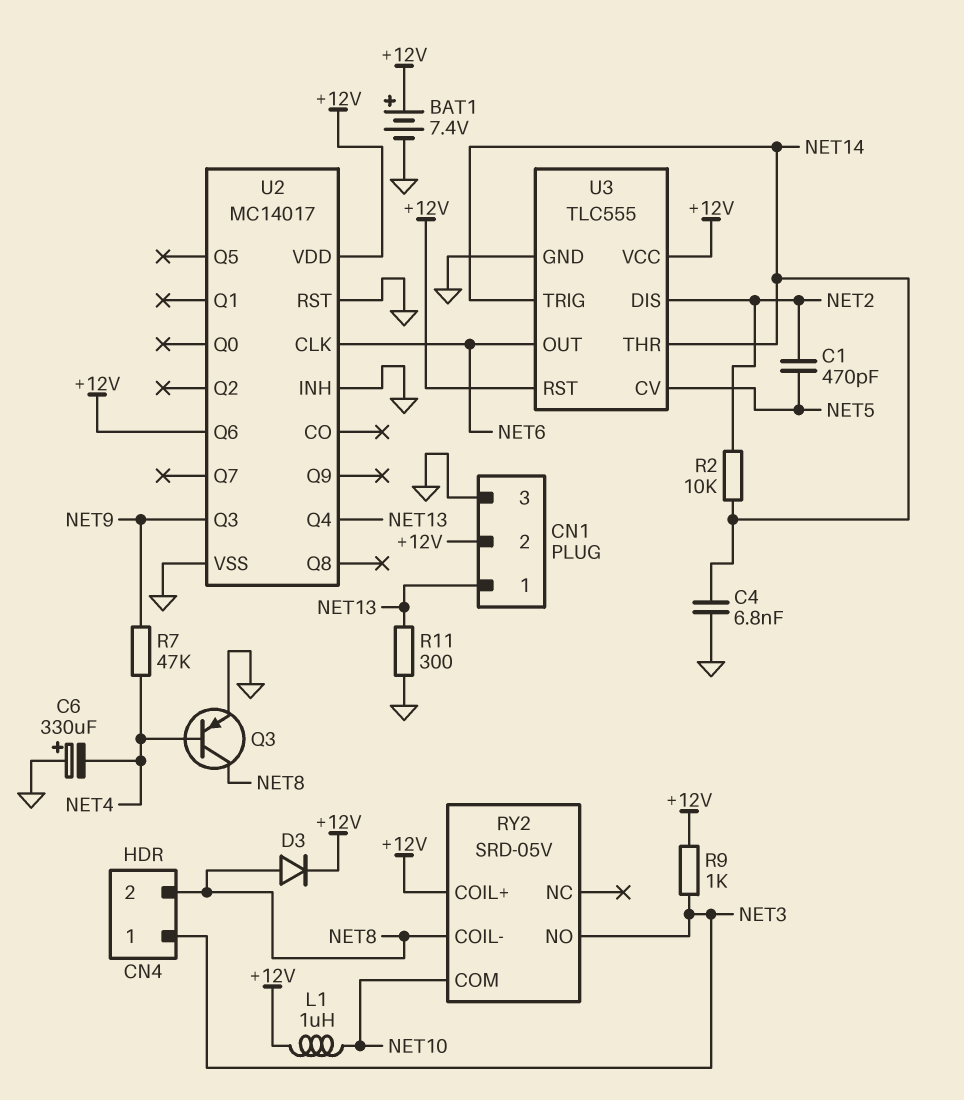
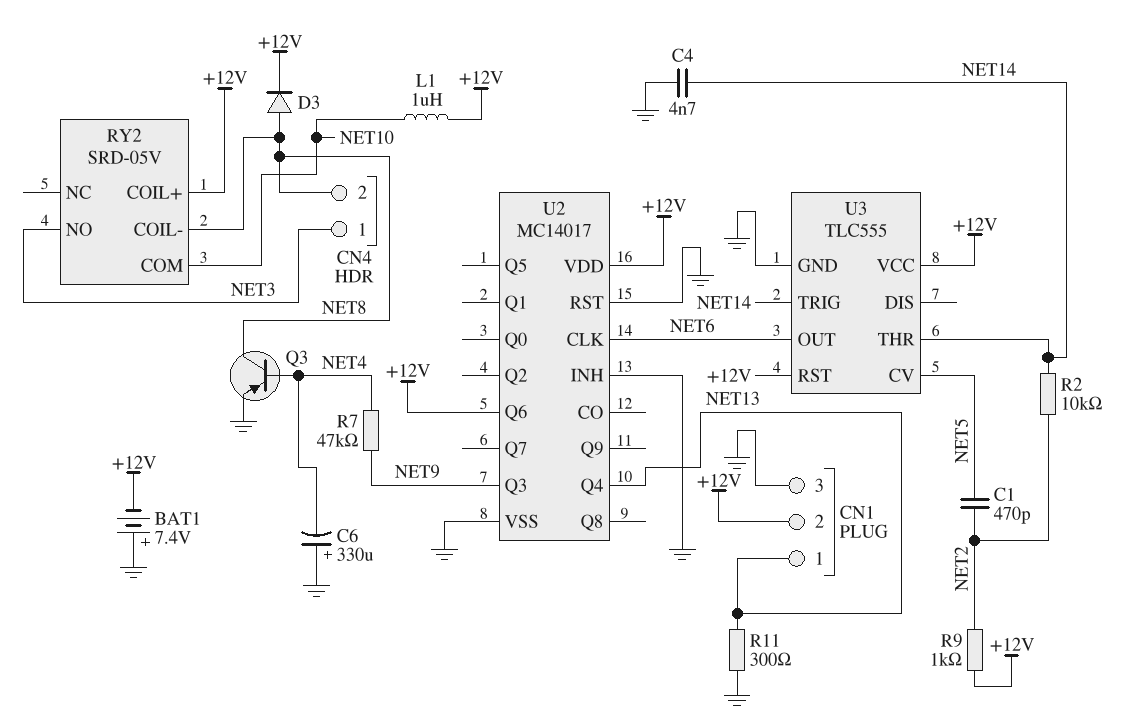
BAT1: 7.4V (plus +12V, minus GND) -> 7.4V (plus GND, minus +12V)
C4: 6.8nF (GND, NET14) -> 4.7nF (GND, NET14)
R9: 1k (+12V, NET3) -> 1k (+12V, NET2)
U3 pin DIS: NET2 -> none

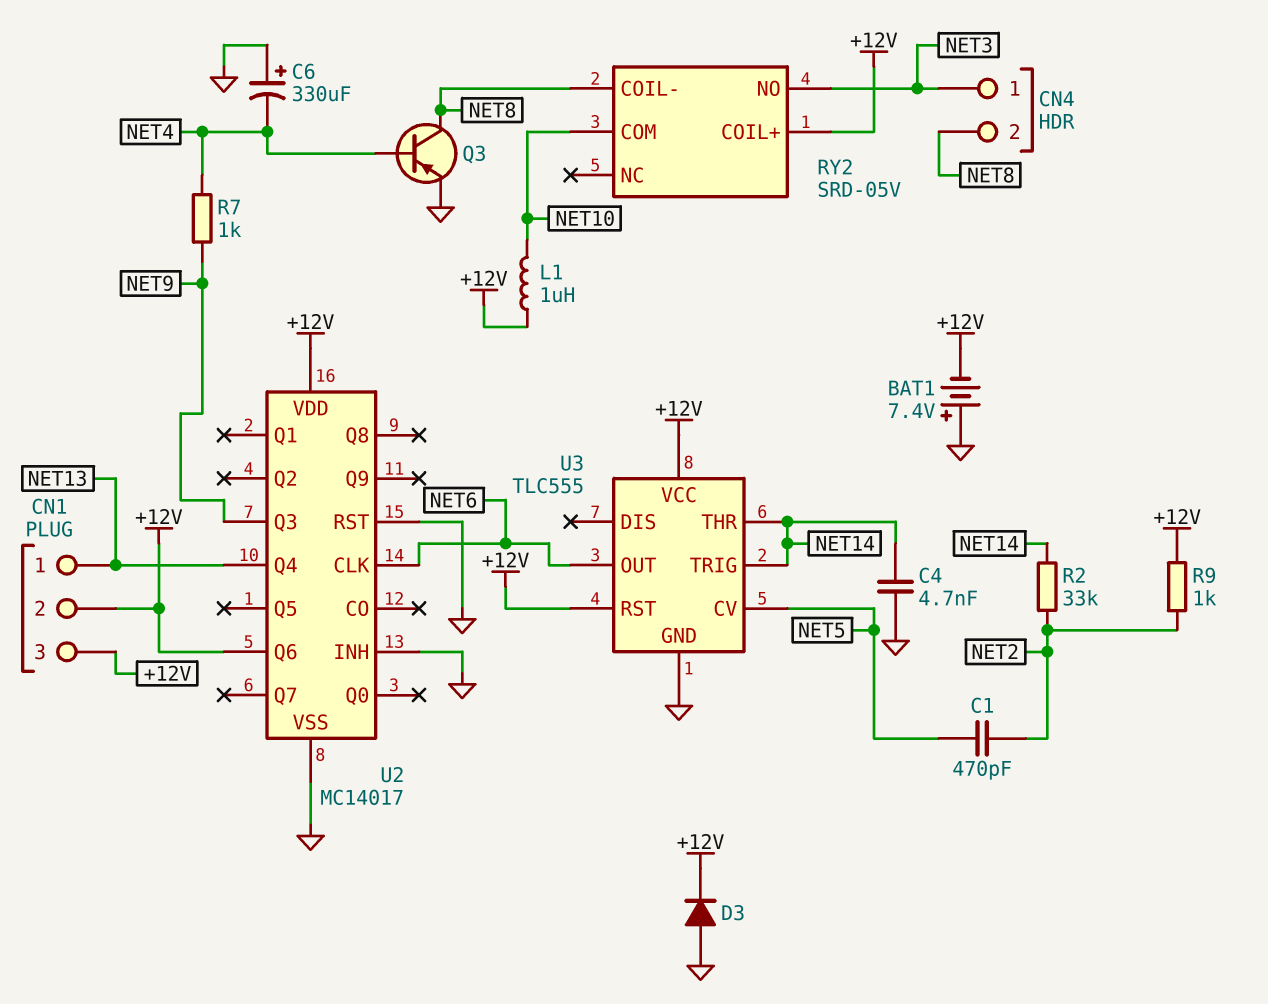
CN1 pin 3: GND -> +12V
D3: diode (A NET8, K +12V) -> diode (A GND, K +12V)
R2: 10k (NET2, NET14) -> 33k (NET2, NET14)
R7: 47k (NET4, NET9) -> 1k (NET4, NET9)
R11: 300 (GND, NET13) -> none

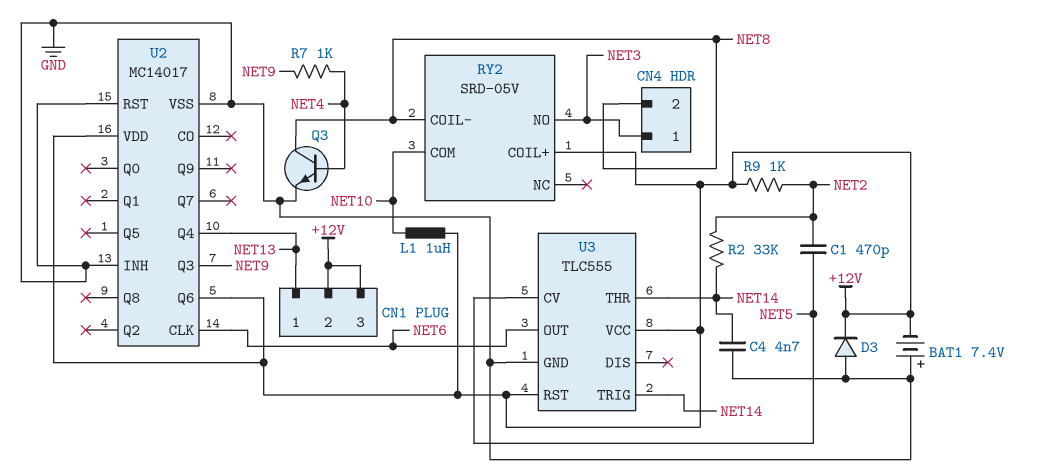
C6: 330uF (plus GND, minus NET4) -> none
Q3: PNP (B NET4, C NET8, E GND) -> NPN (B NET4, C NET8, E GND)

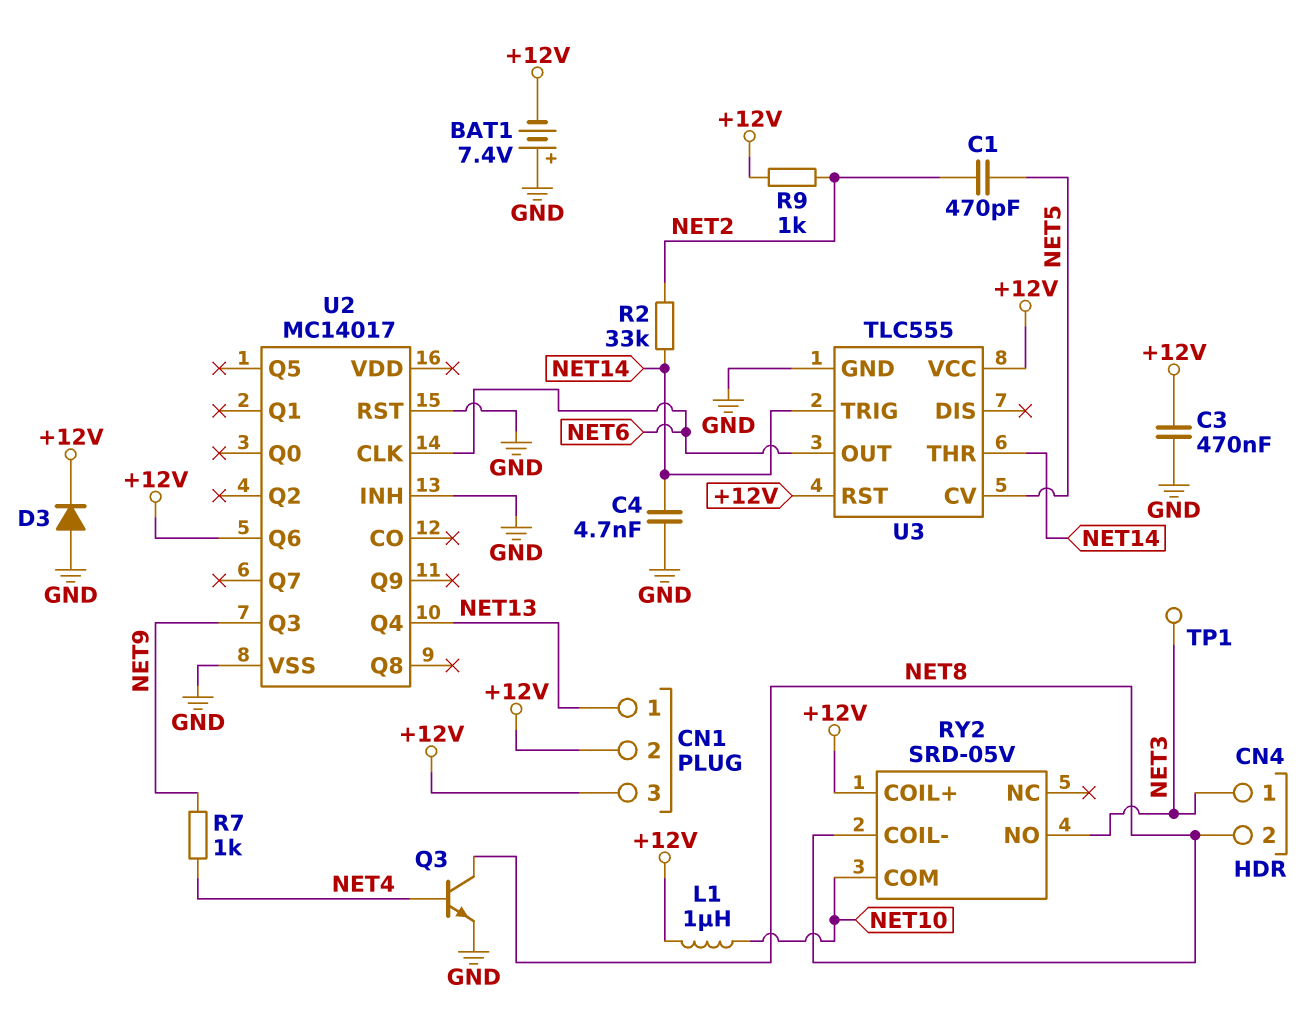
C3: none -> 470nF (+12V, GND)
TP1: none -> test point (NET3)
U2 pin VDD: +12V -> none

